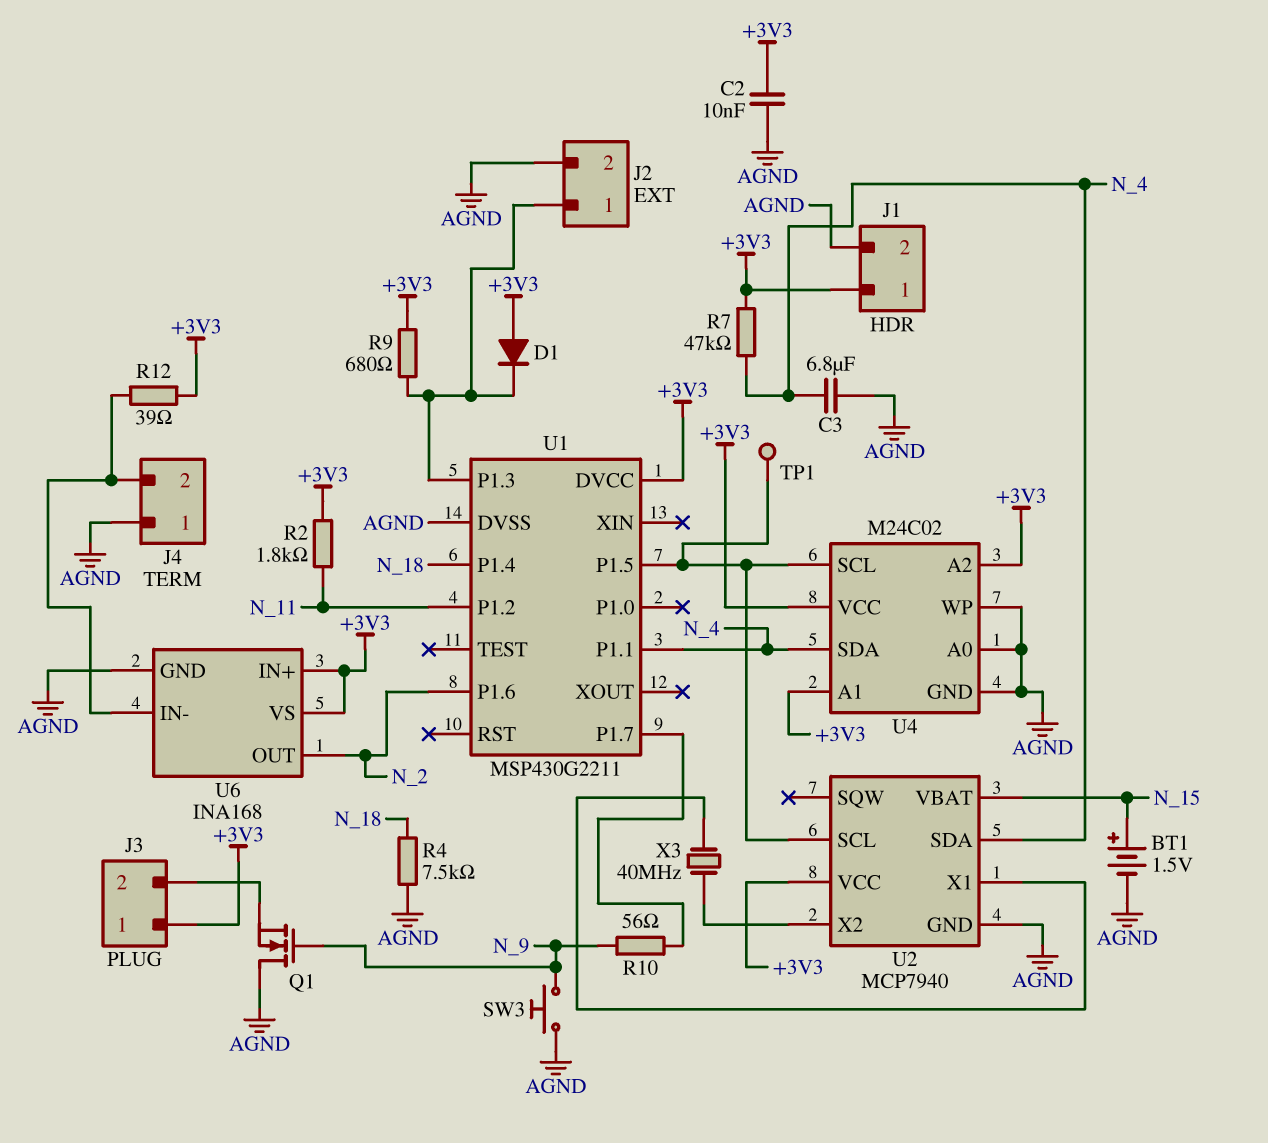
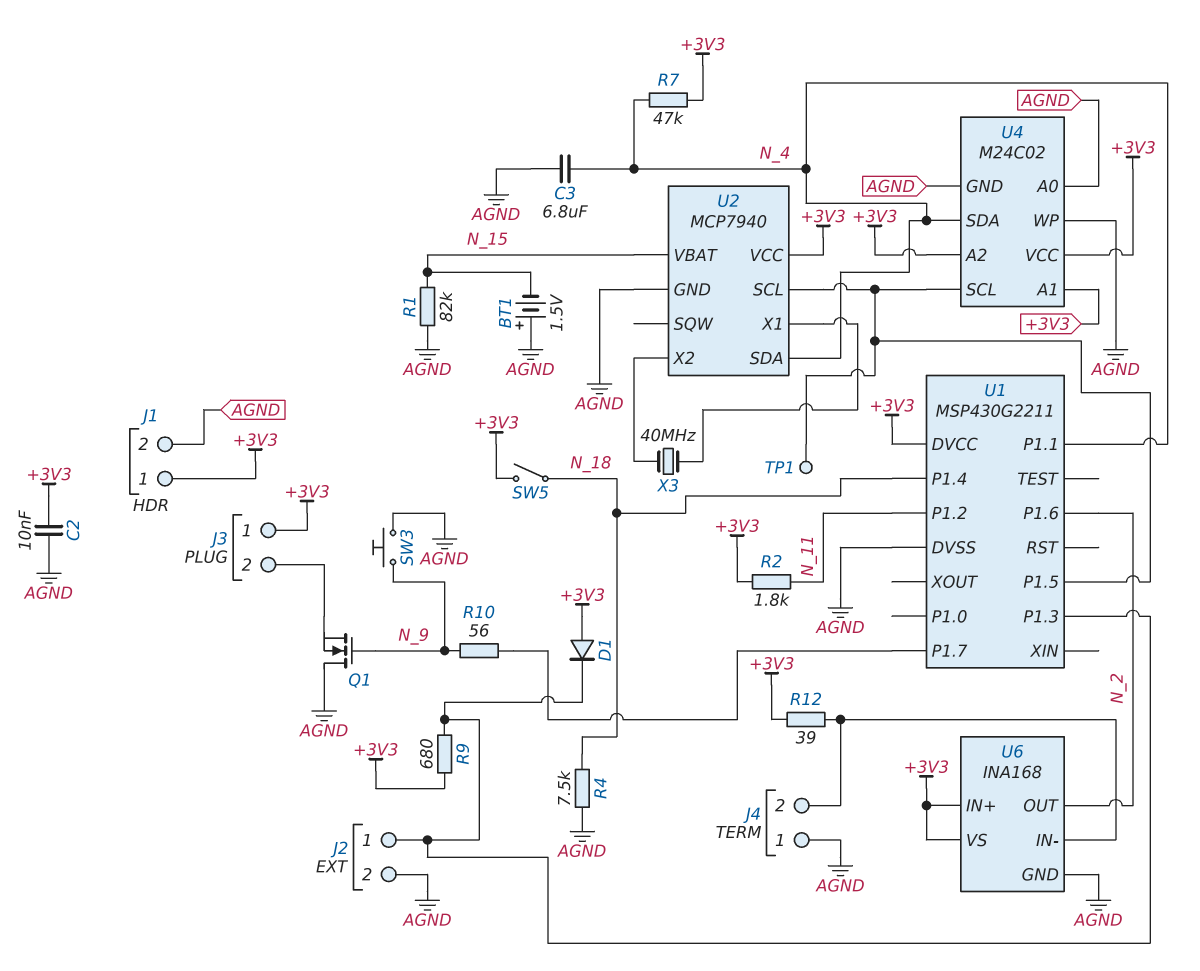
BT1: 1.5V (plus N_15, minus AGND) -> 1.5V (plus AGND, minus N_15)
R1: none -> 82k (AGND, N_15)
SW5: none -> switch (+3V3, N_18)

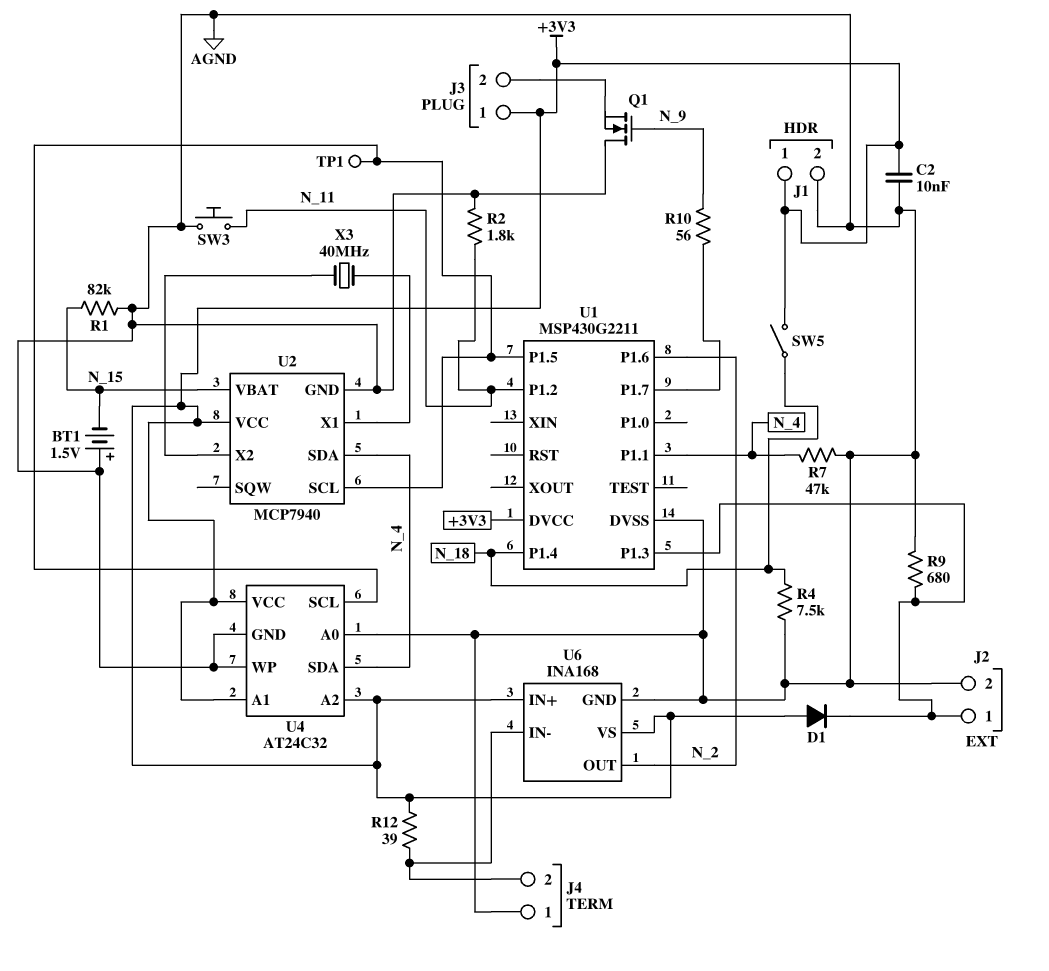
C3: 6.8uF (AGND, N_4) -> none
R2: 1.8k (+3V3, N_11) -> 1.8k (AGND, N_11)
R7: 47k (+3V3, N_4) -> 47k (AGND, N_4)
R9: 680 (+3V3, J2/1) -> 680 (AGND, J2/1)
SW3: button (AGND, N_9) -> button (AGND, N_11)
U4: M24C02 -> AT24C32

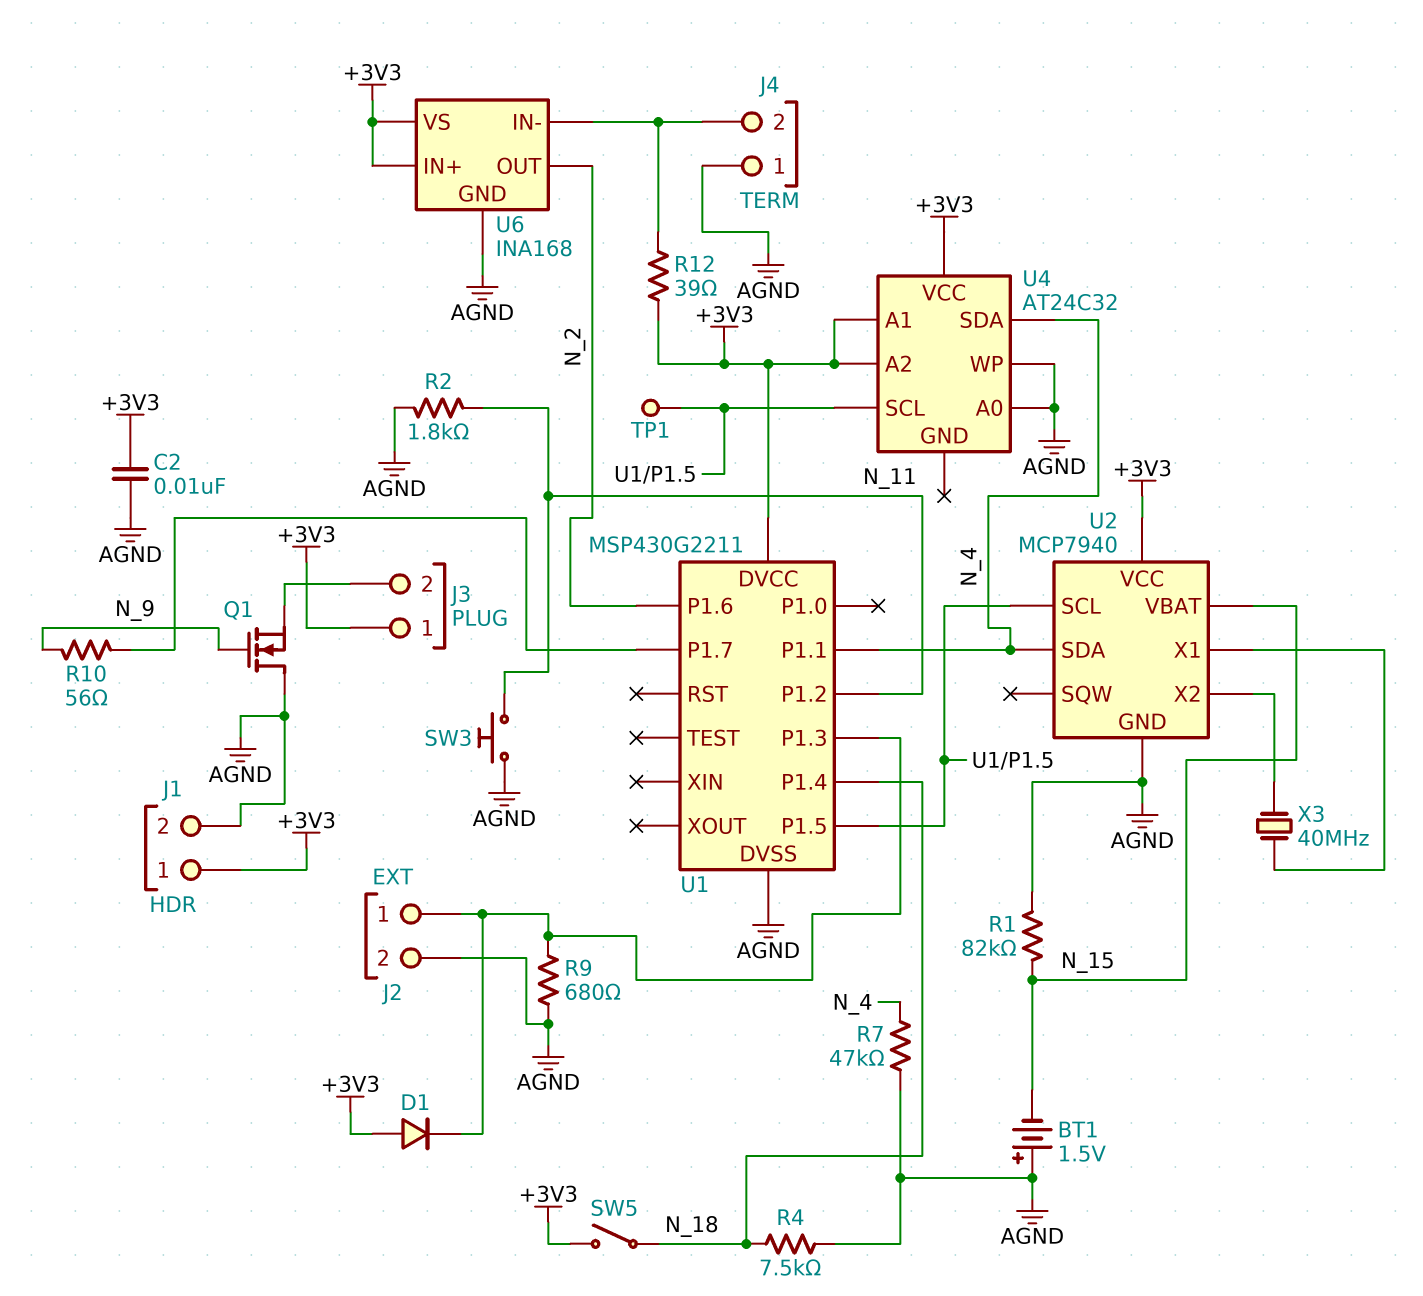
U4 pin GND: AGND -> none

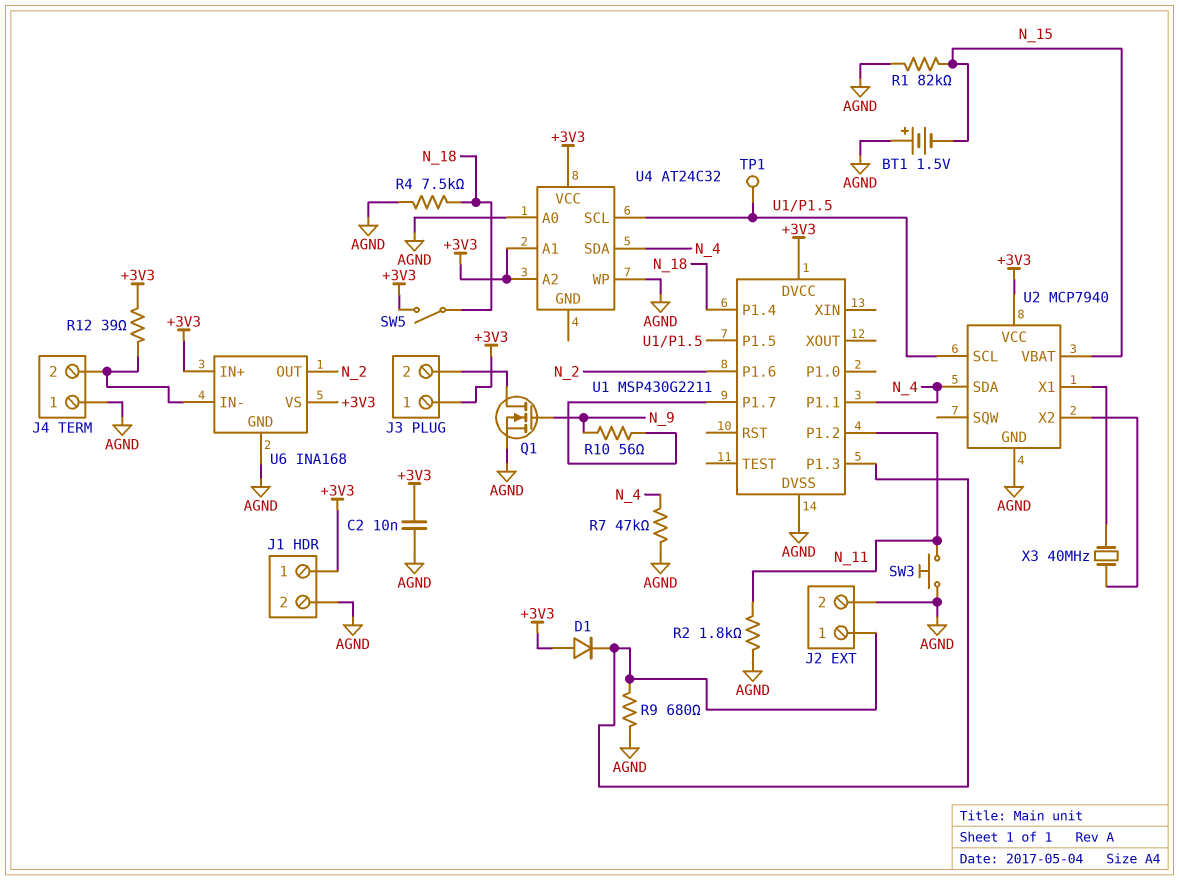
Q1: NMOS (G N_9, D AGND, S J3/2) -> NMOS (G N_9, D J3/2, S AGND)

